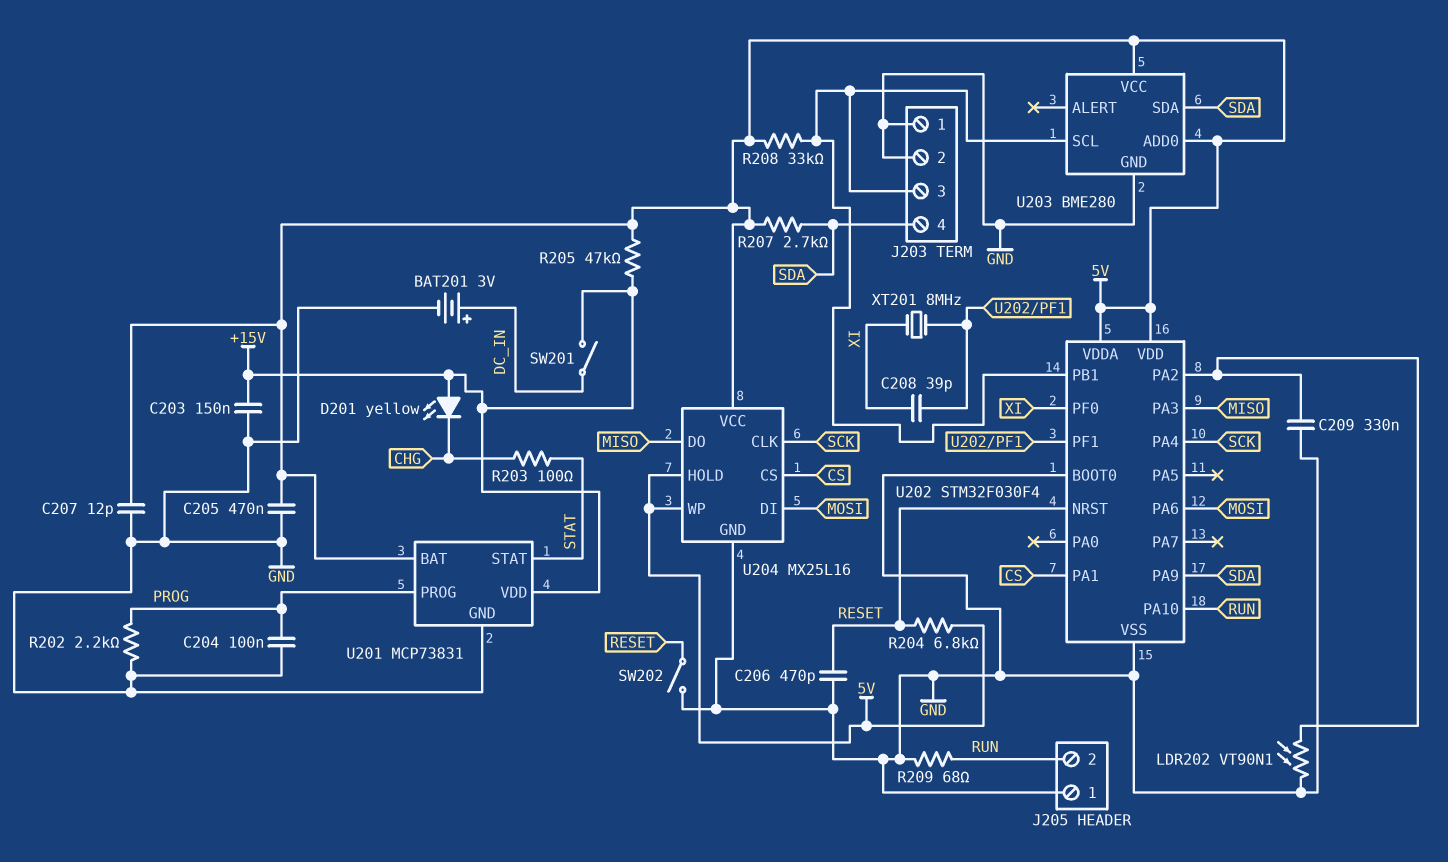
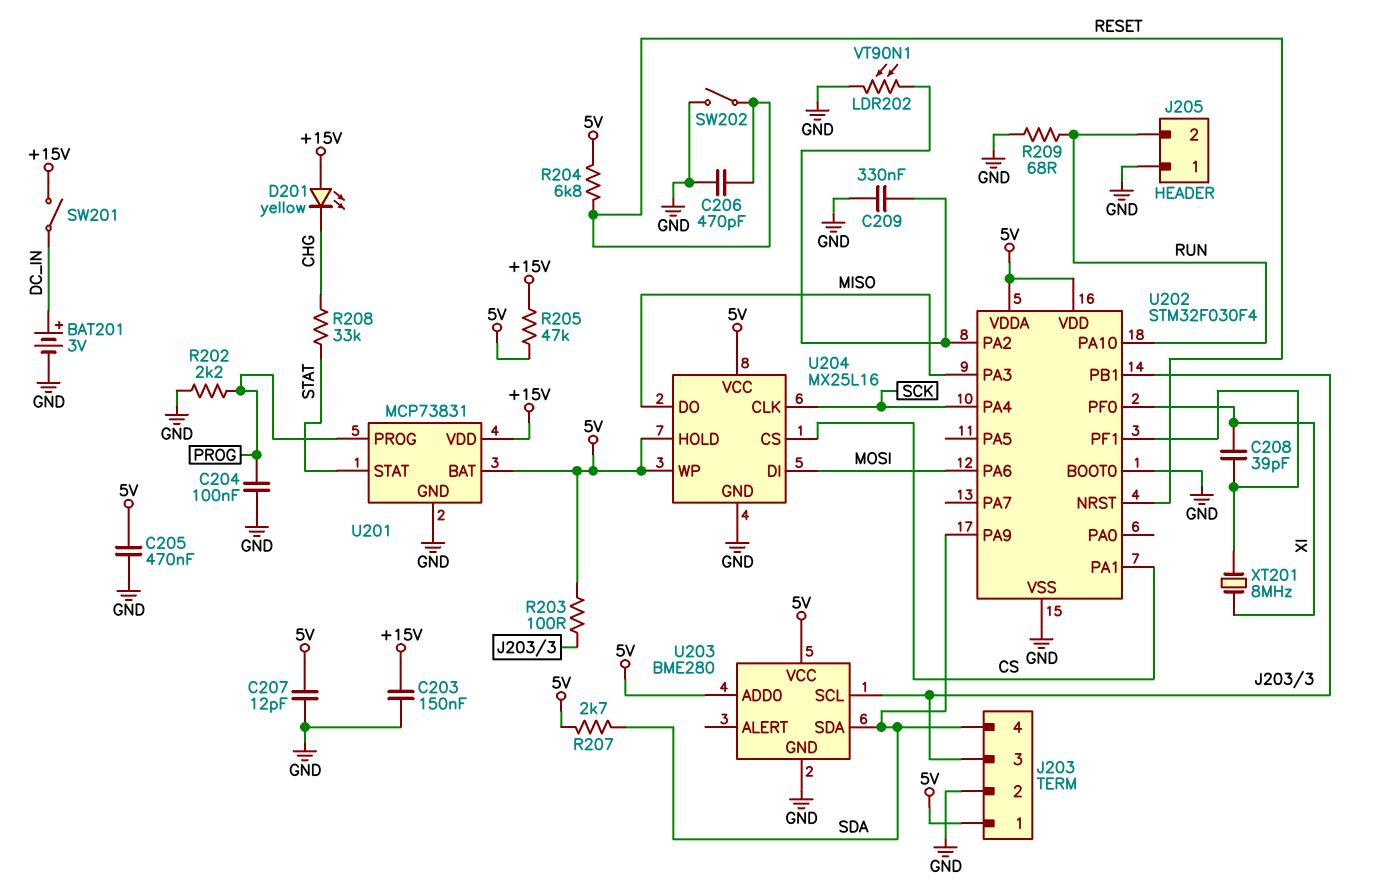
J203 pin 1: GND -> 5V
R203: 100 (CHG, STAT) -> 100 (5V, J203/3)
R208: 33k (5V, J203/3) -> 33k (CHG, STAT)

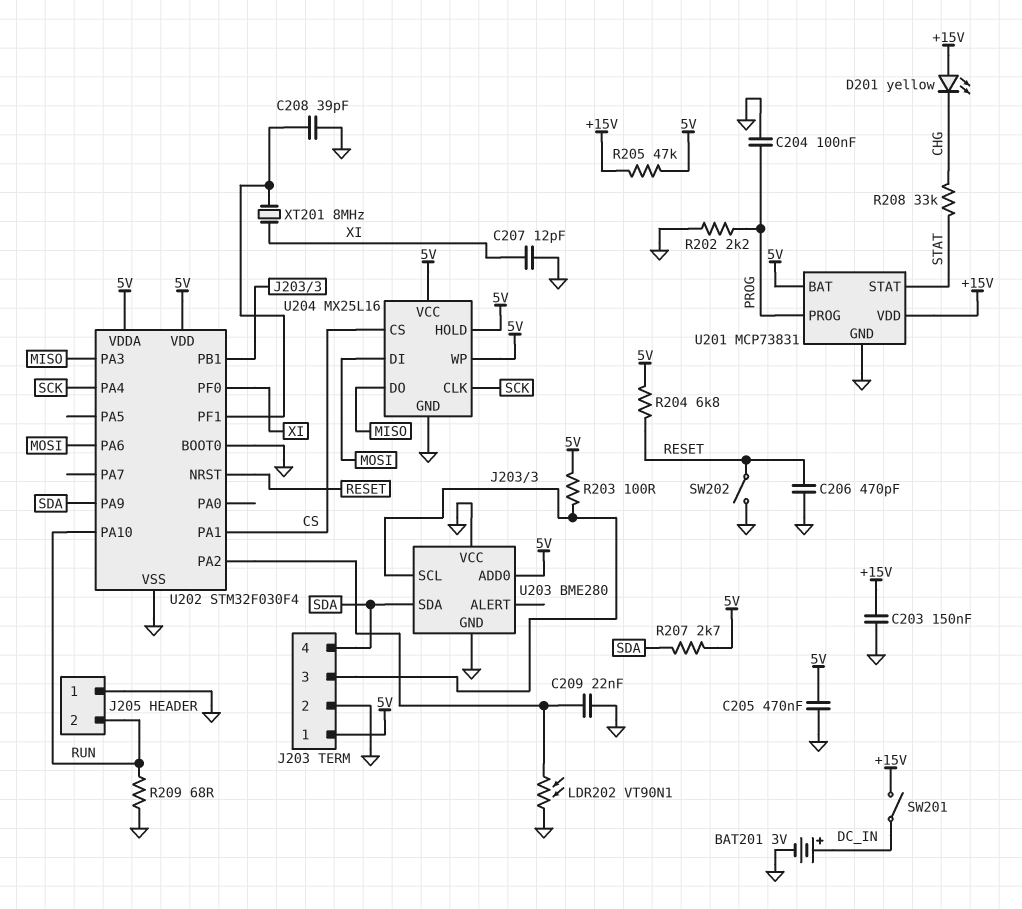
C207: 12pF (5V, GND) -> 12pF (GND, XI)
C208: 39pF (U202/PF1, XI) -> 39pF (GND, U202/PF1)
C209: 330nF (GND, U202/PA2) -> 22nF (GND, U202/PA2)
U203 pin VCC: 5V -> GND

